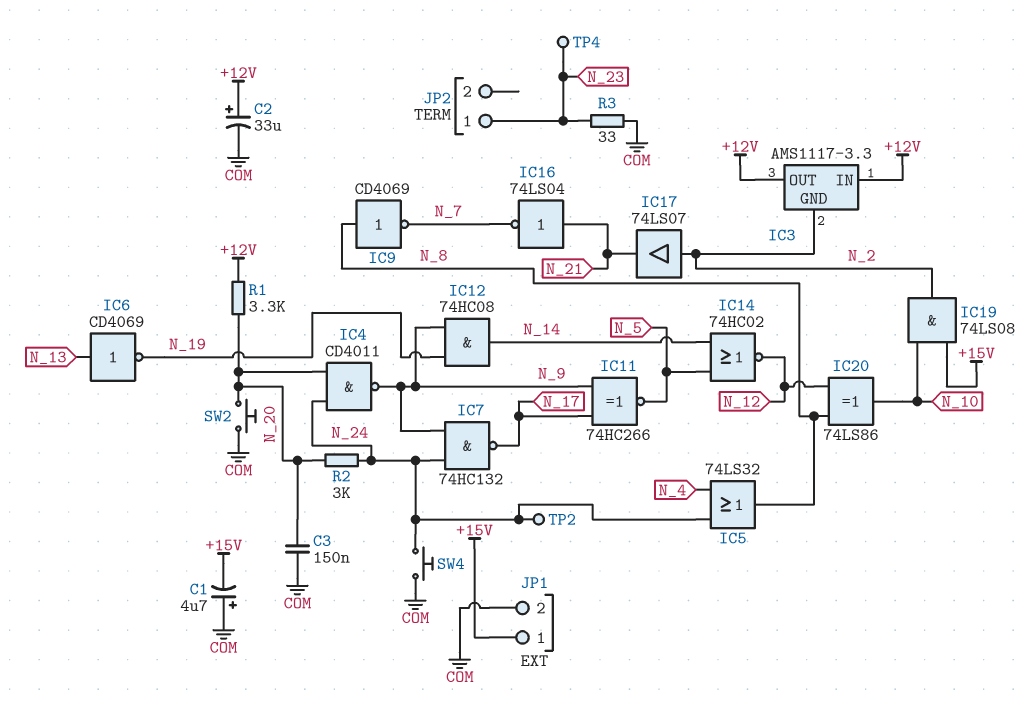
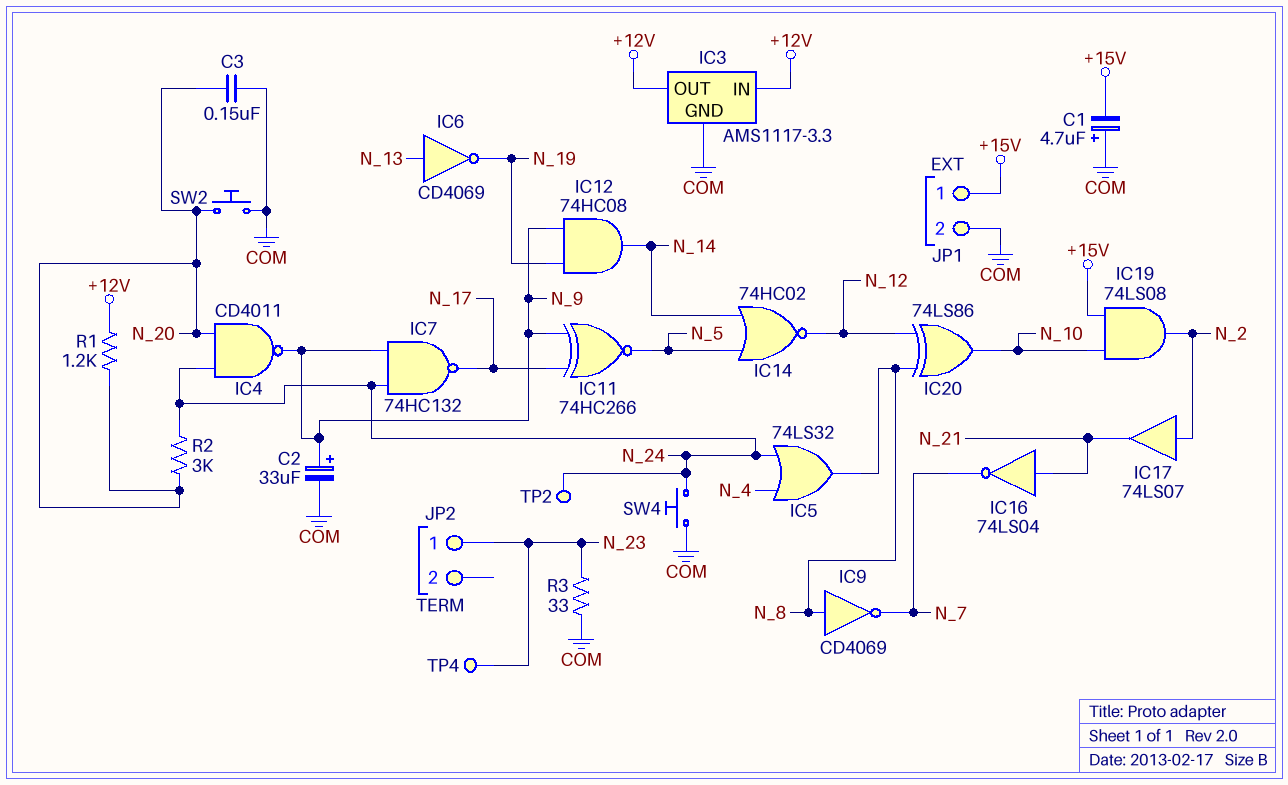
C2: 33uF (plus +12V, minus COM) -> 33uF (plus N_9, minus COM)
IC3 pin GND: N_2 -> COM
R1: 3.3k (+12V, N_20) -> 1.2k (+12V, N_20)

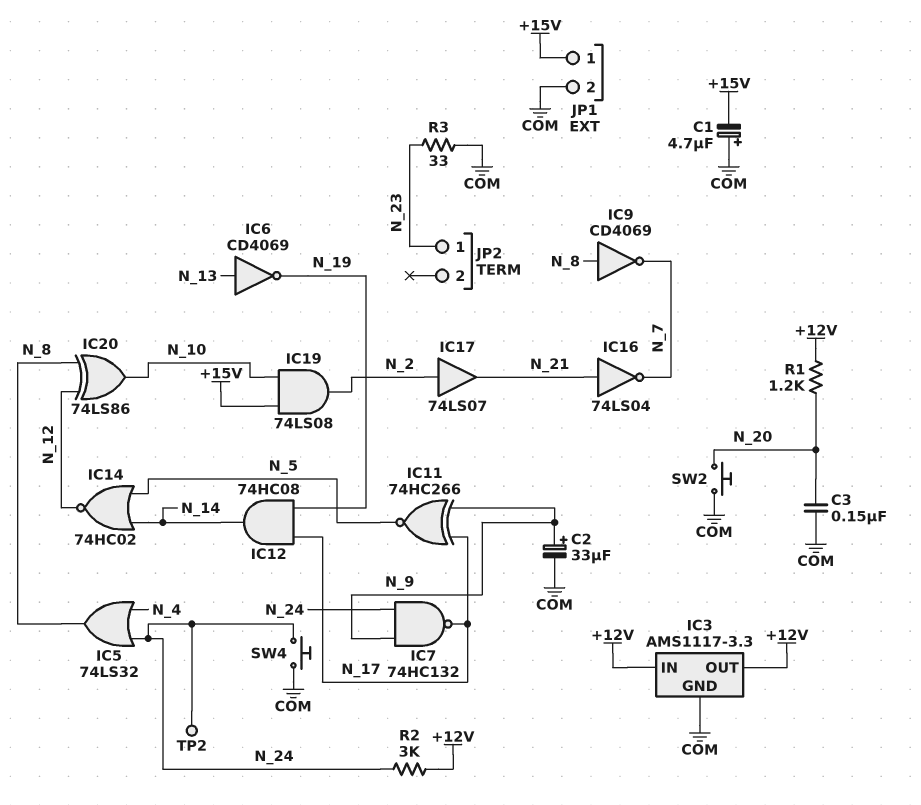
IC4: NAND CD4011 (in N_20, in N_24, out N_9) -> none
IC12: AND 74HC08 (in N_9, in N_19, out N_14) -> AND 74HC08 (in N_17, in N_19, out N_14)
R2: 3k (N_20, N_24) -> 3k (+12V, N_24)
TP4: test point (N_23) -> none

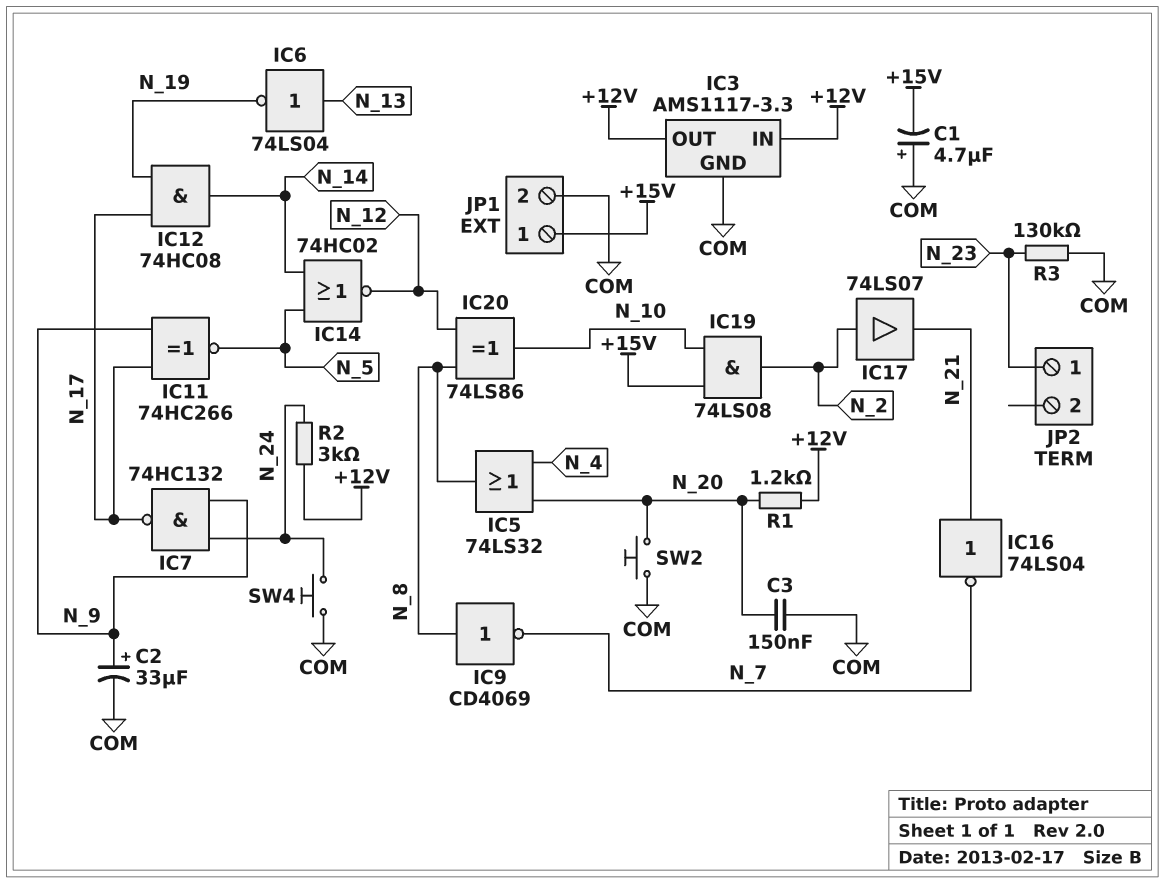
IC5: OR 74LS32 (in N_4, in N_24, out N_8) -> OR 74LS32 (in N_4, in N_20, out N_8)
IC6: NOT CD4069 (in N_13, out N_19) -> NOT 74LS04 (in N_13, out N_19)
R3: 33 (COM, N_23) -> 130k (COM, N_23)
TP2: test point (N_24) -> none

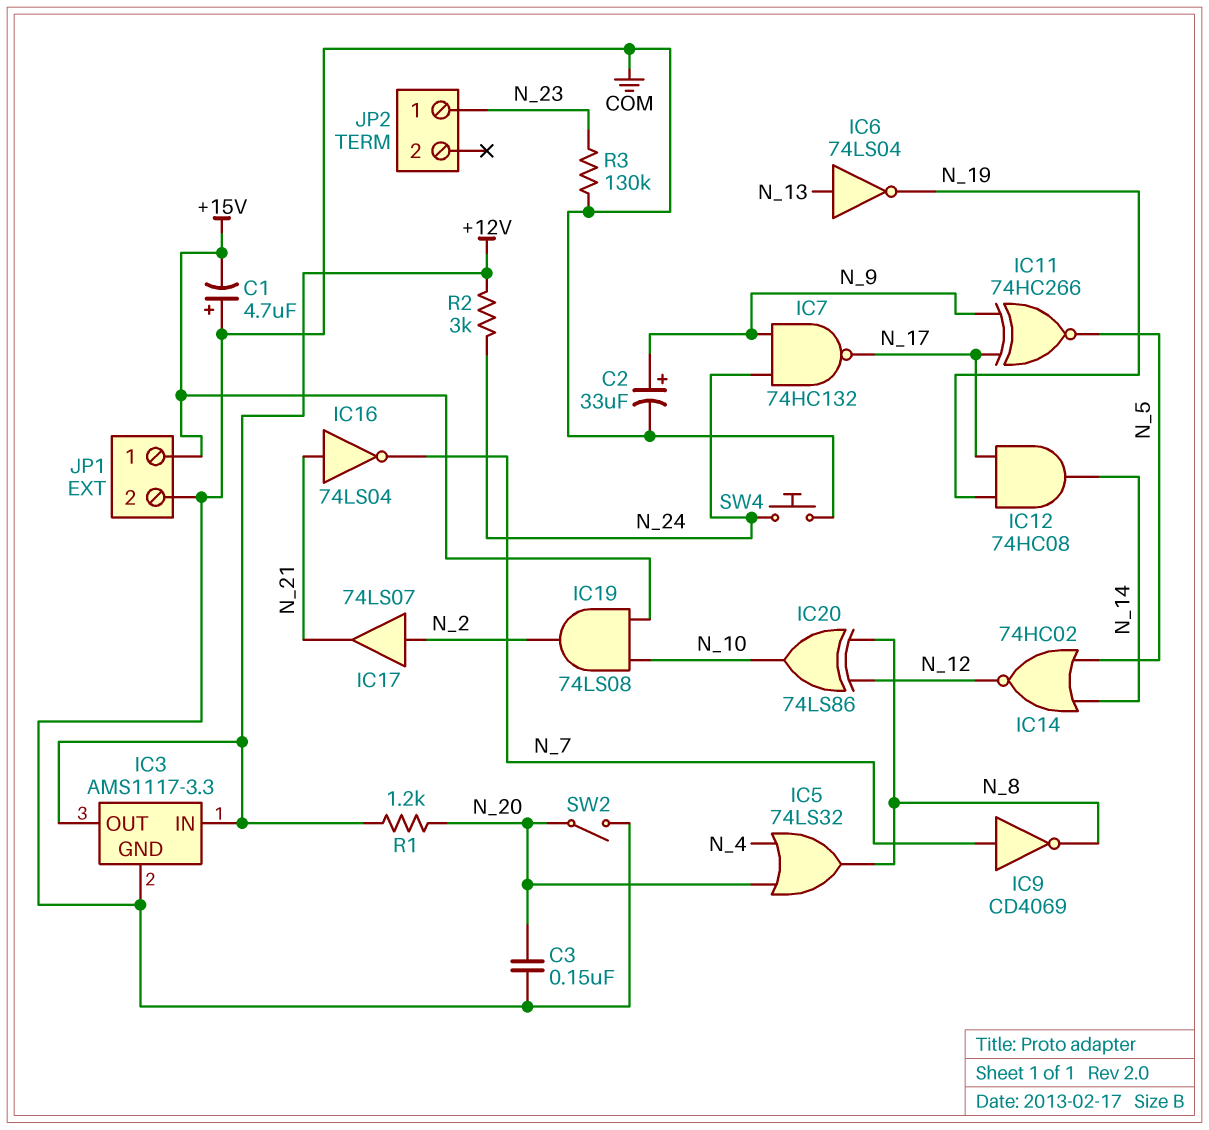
IC9: NOT CD4069 (in N_8, out N_7) -> NOT CD4069 (in N_7, out N_8)
SW2: button (COM, N_20) -> switch (COM, N_20)

